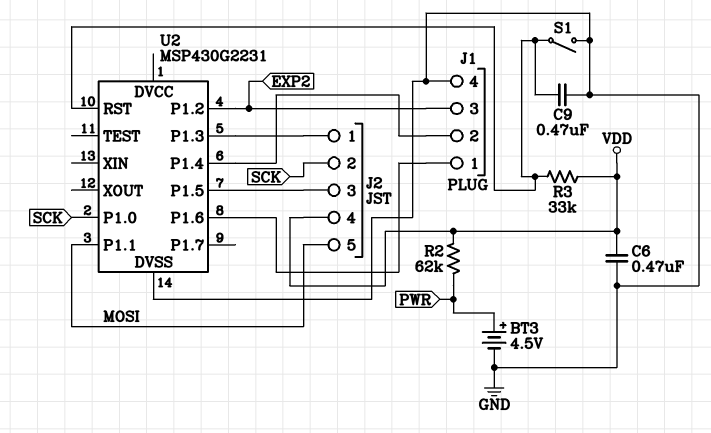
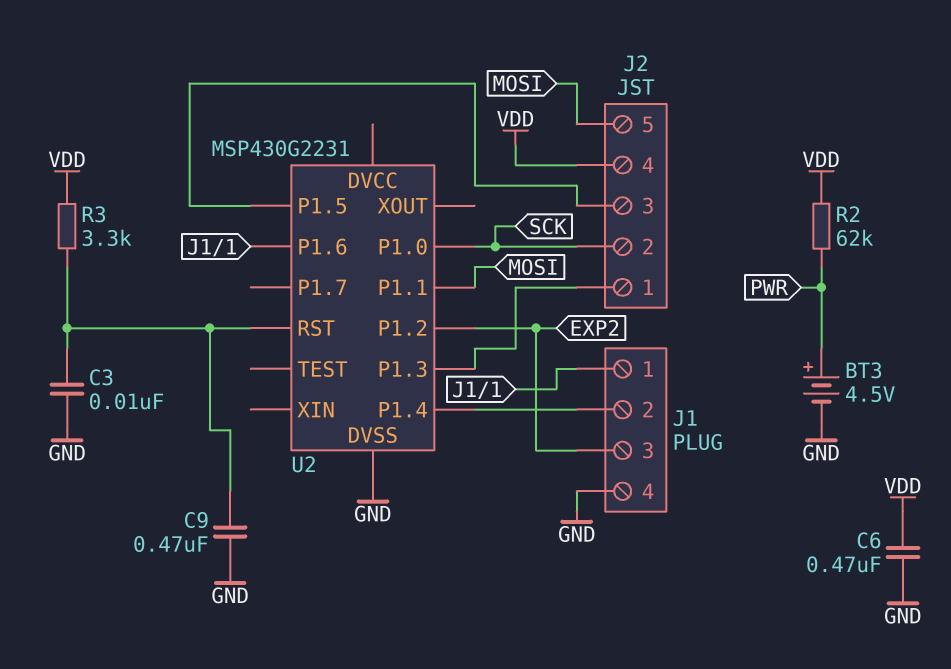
C3: none -> 10nF (GND, U2/RST)
R3: 33k (U2/RST, VDD) -> 3.3k (U2/RST, VDD)
S1: switch (GND, U2/RST) -> none

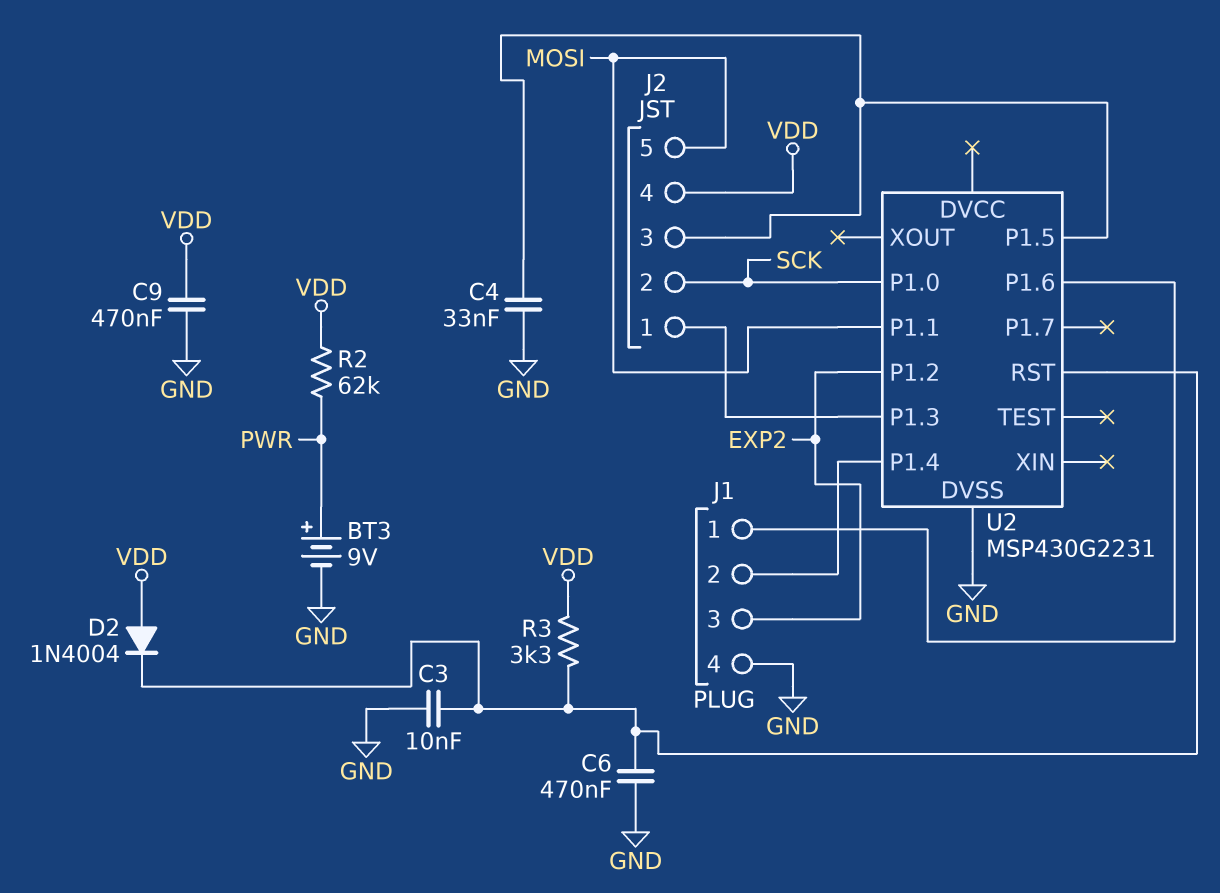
BT3: 4.5V (plus PWR, minus GND) -> 9V (plus PWR, minus GND)
C4: none -> 33nF (GND, J2/3)
C6: 470nF (GND, VDD) -> 470nF (GND, U2/RST)
C9: 470nF (GND, U2/RST) -> 470nF (GND, VDD)
D2: none -> diode 1N4004 (A VDD, K U2/RST)

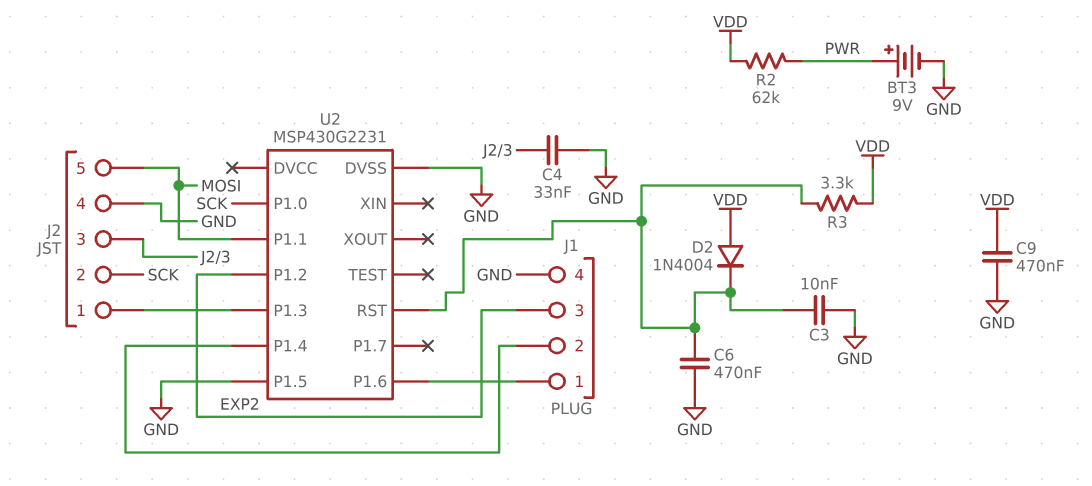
J2 pin 4: VDD -> GND
U2 pin P1.5: J2/3 -> GND

